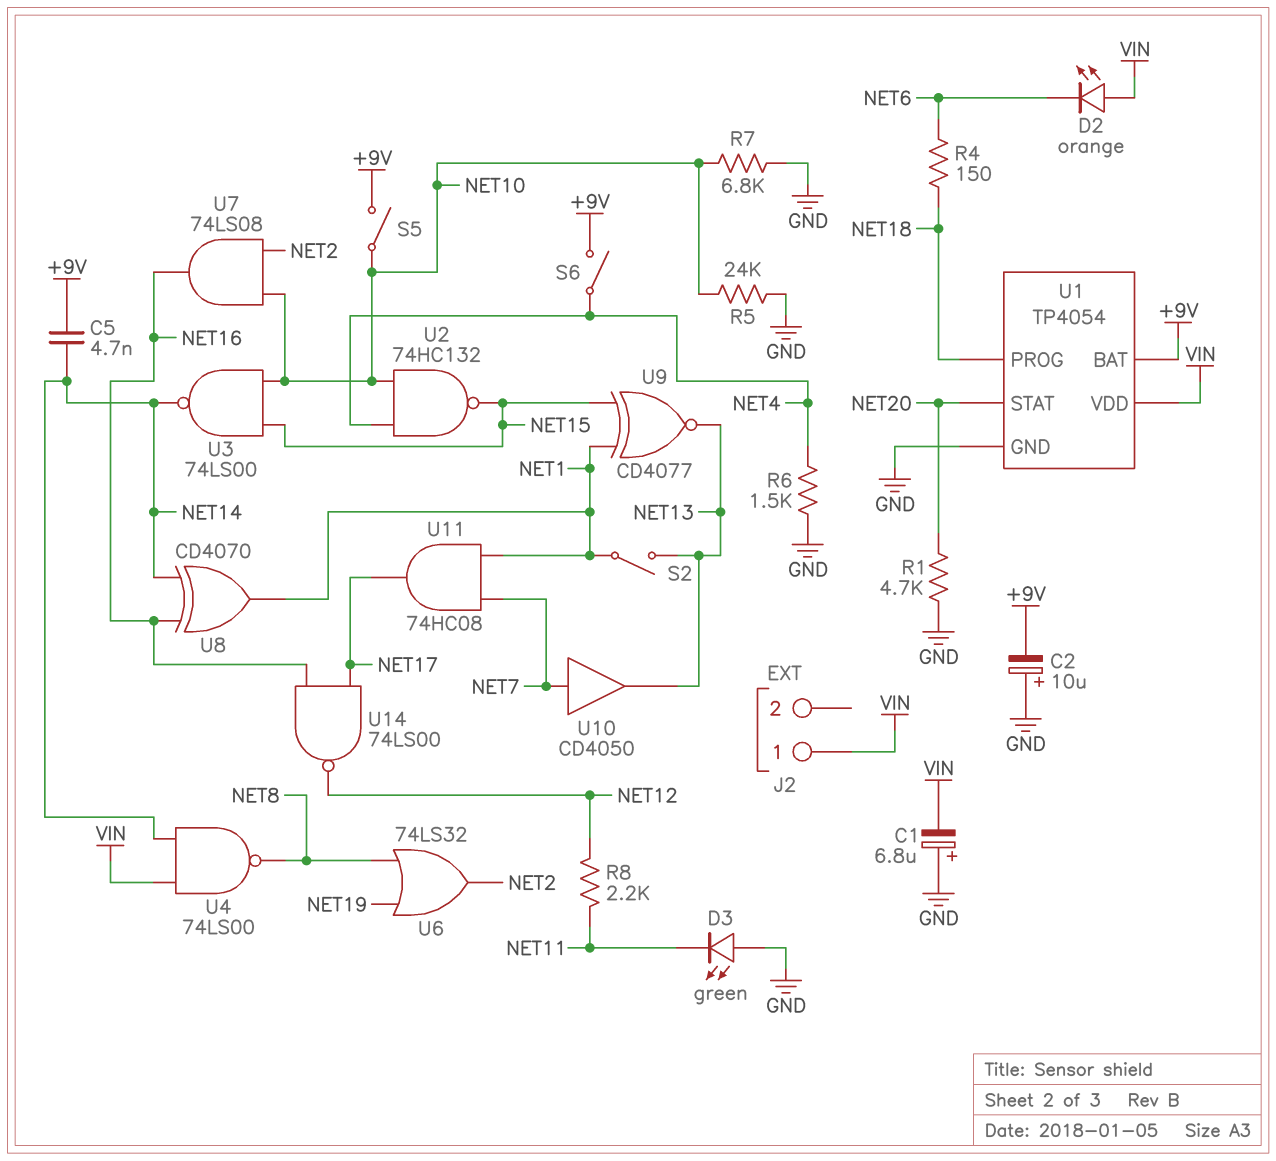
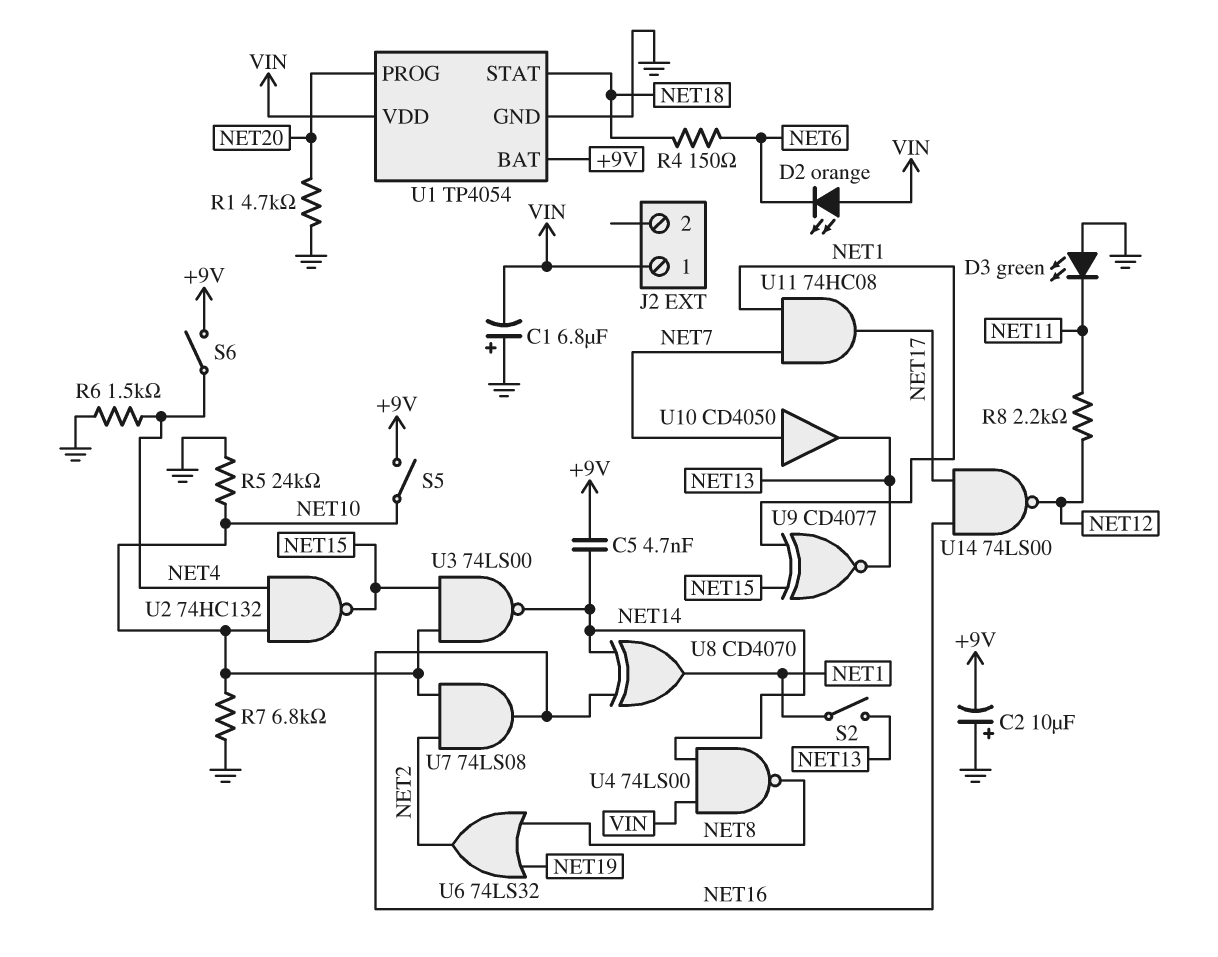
U1 pin PROG: NET18 -> NET20
U1 pin STAT: NET20 -> NET18

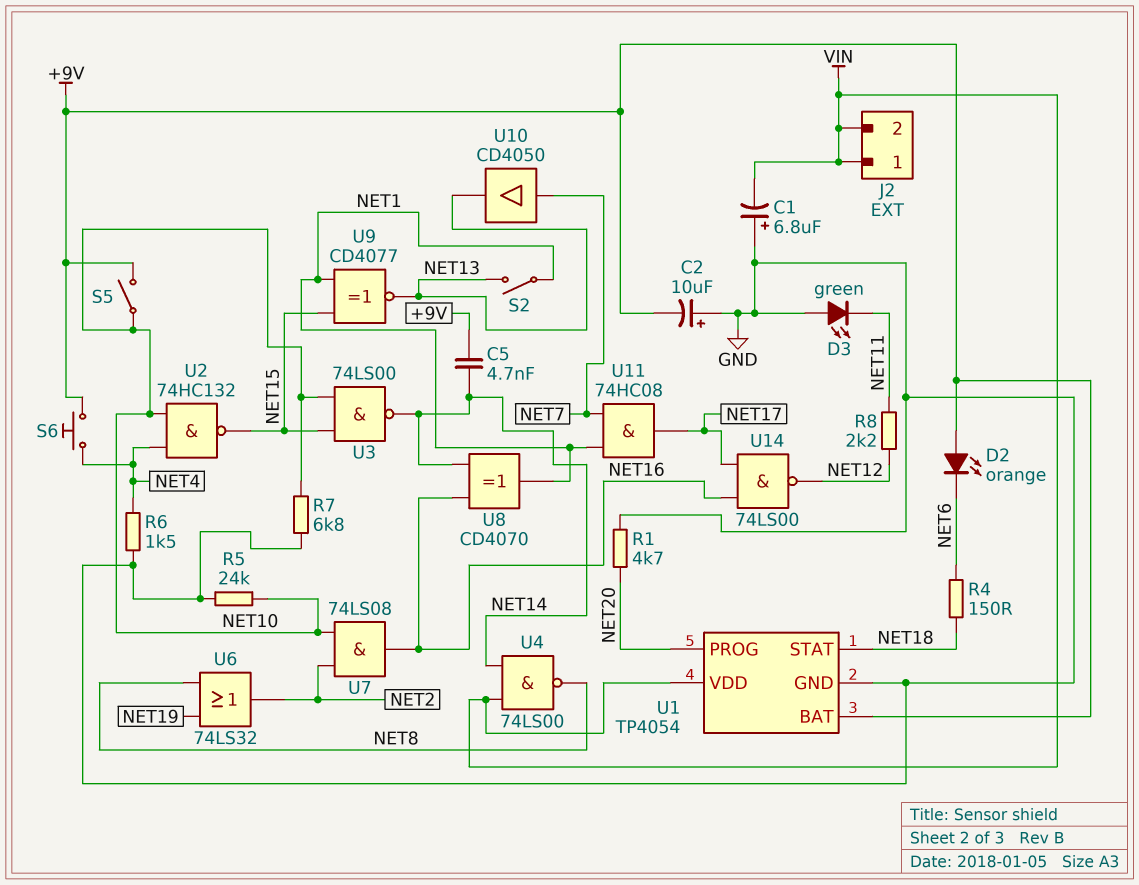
D2: LED orange (A VIN, K NET6) -> LED orange (A +9V, K NET6)
J2 pin 2: none -> VIN
S6: switch (+9V, NET4) -> button (+9V, NET4)

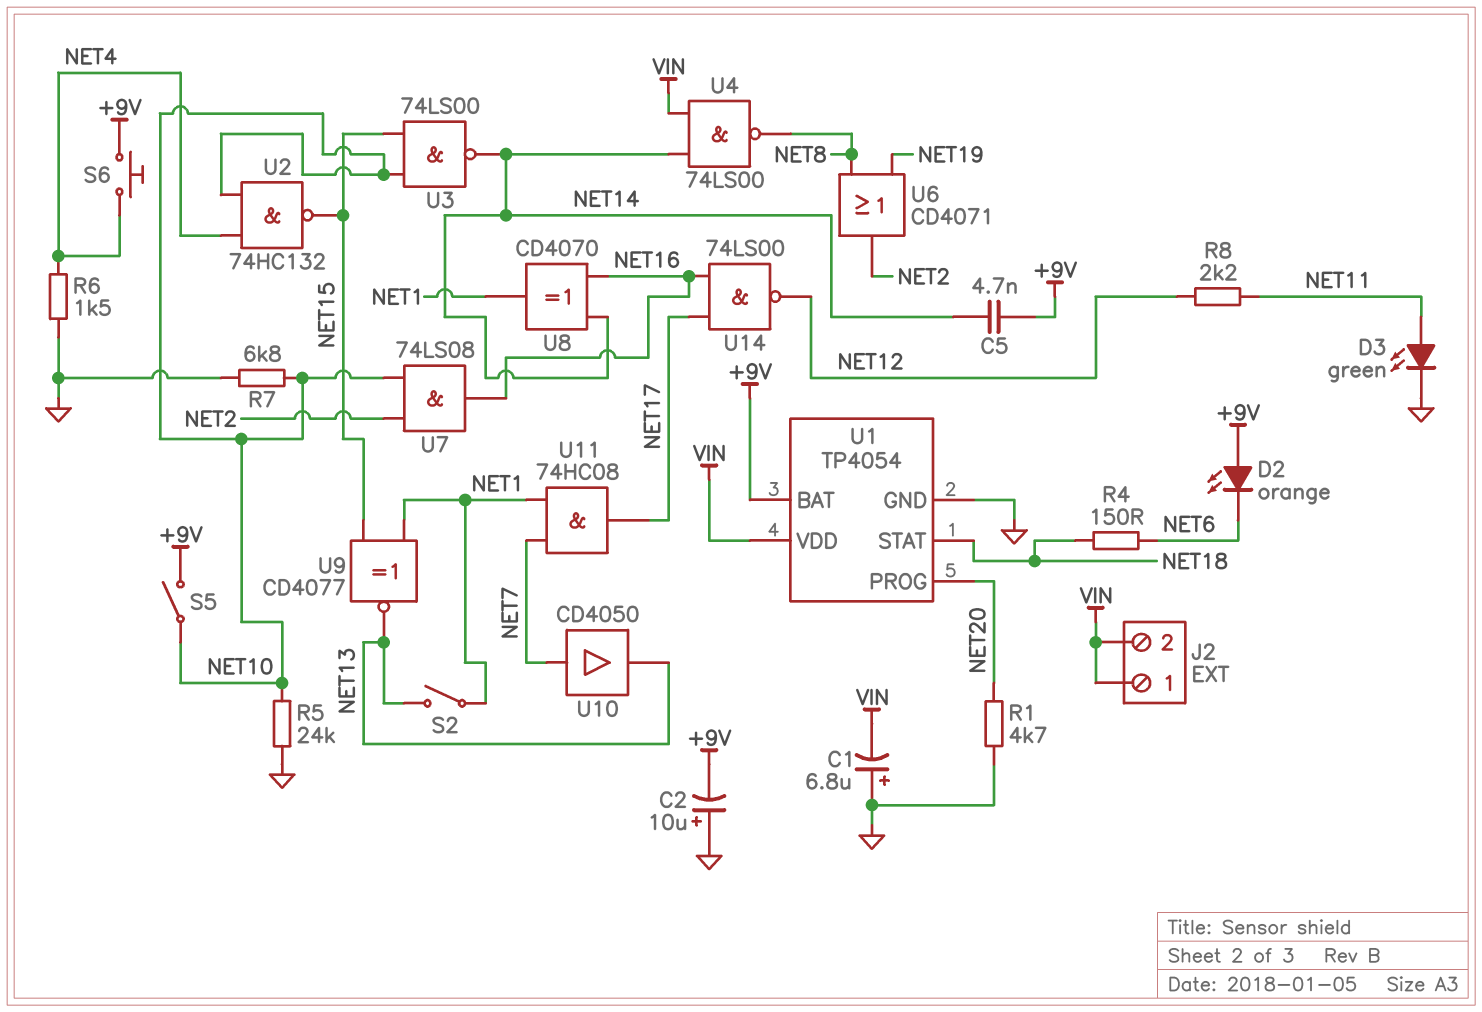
D3: LED green (A GND, K NET11) -> LED green (A NET11, K GND)
U6: OR 74LS32 (in NET8, in NET19, out NET2) -> OR CD4071 (in NET8, in NET19, out NET2)

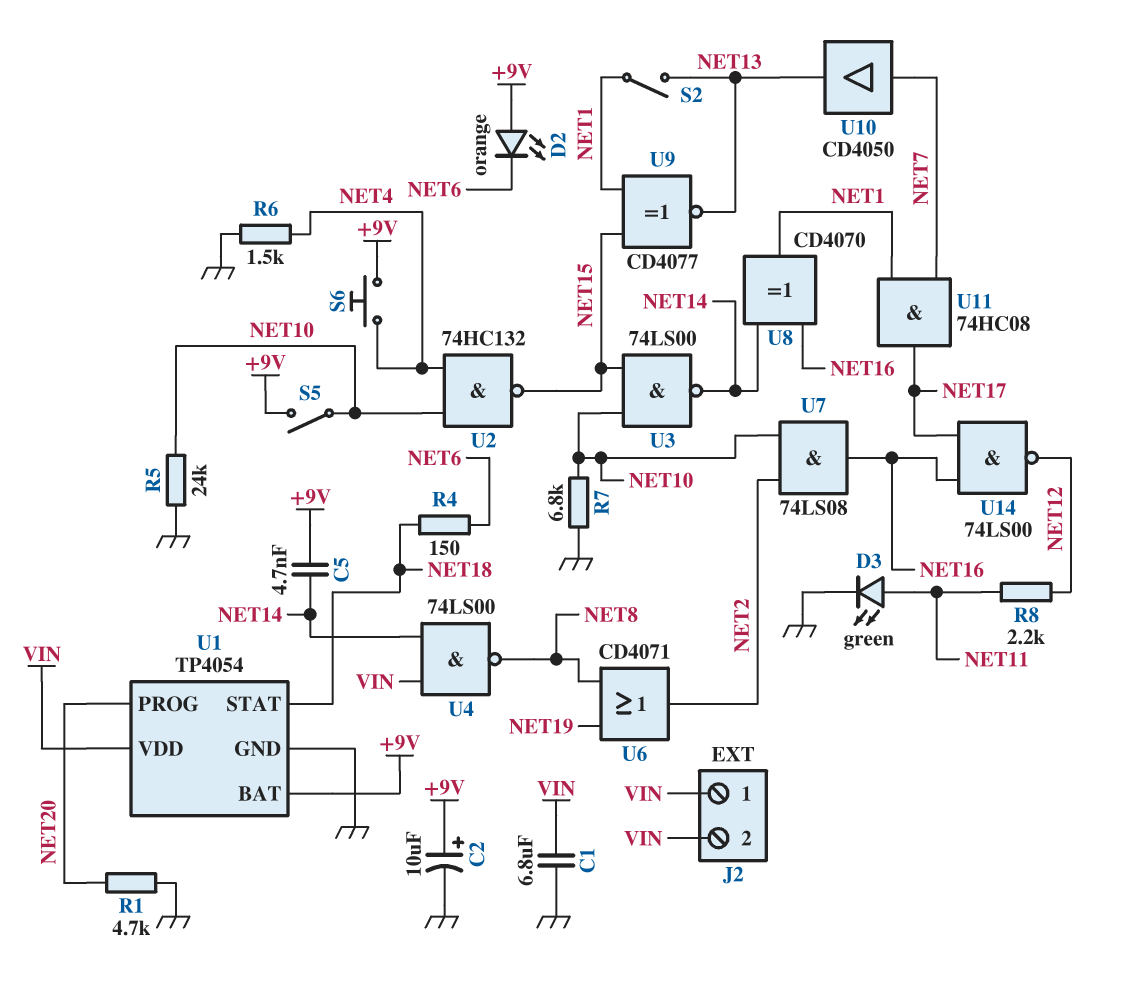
C1: 6.8uF (plus GND, minus VIN) -> 6.8uF (GND, VIN)
C2: 10uF (plus GND, minus +9V) -> 10uF (plus +9V, minus GND)

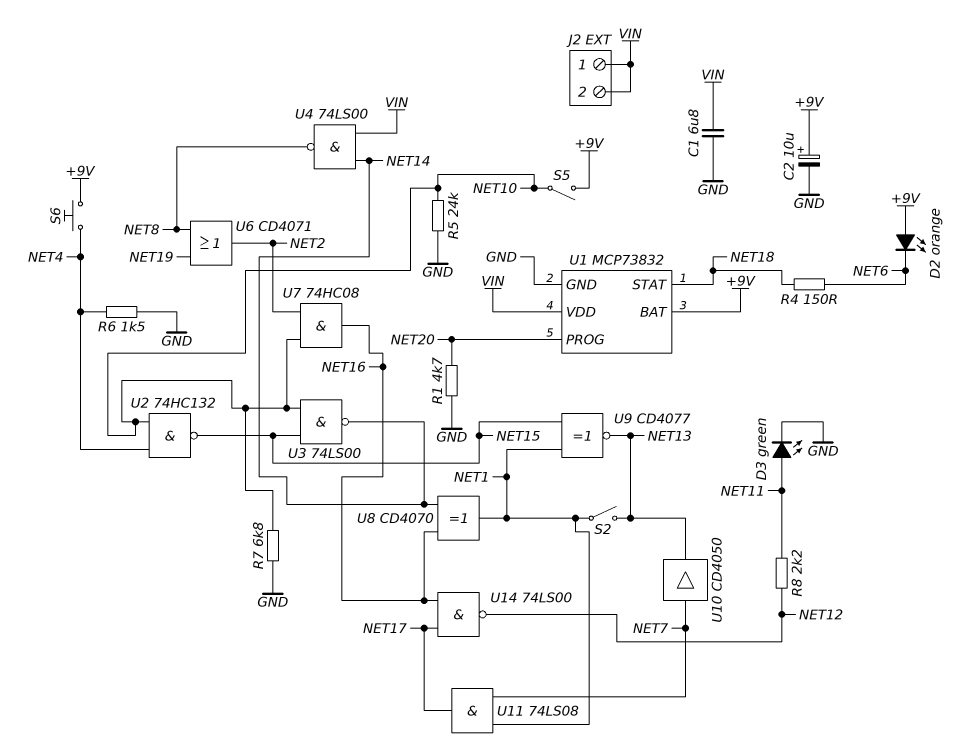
C5: 4.7nF (+9V, NET14) -> none
U1: TP4054 -> MCP73832
U7: AND 74LS08 (in NET2, in NET10, out NET16) -> AND 74HC08 (in NET2, in NET10, out NET16)
U11: AND 74HC08 (in NET1, in NET7, out NET17) -> AND 74LS08 (in NET1, in NET7, out NET17)

